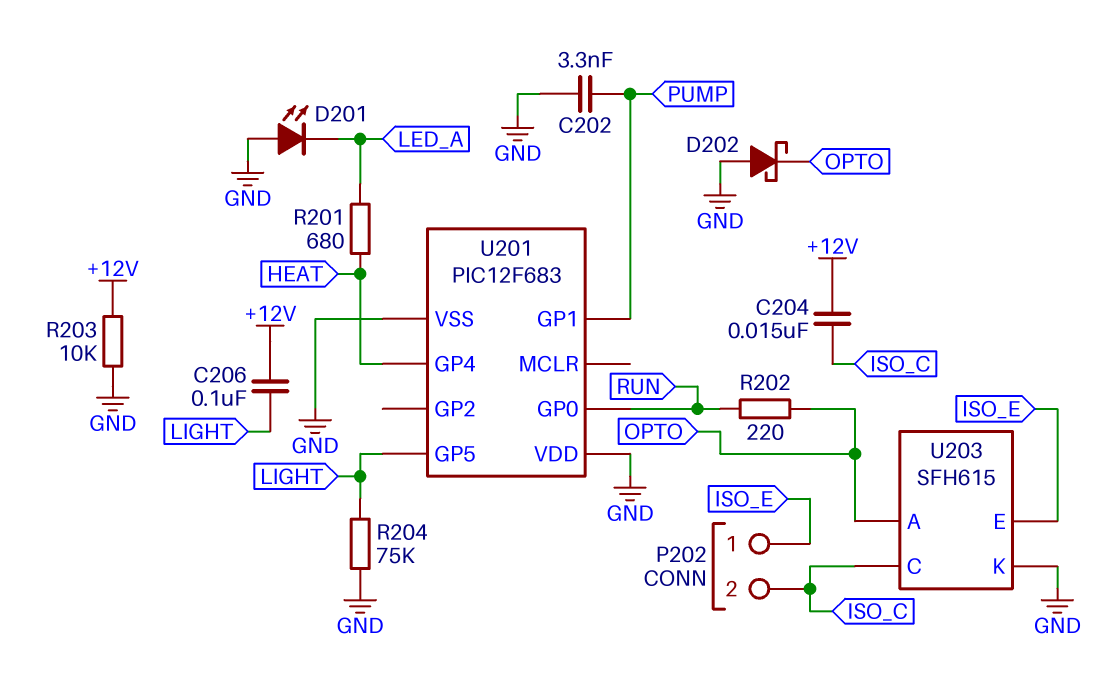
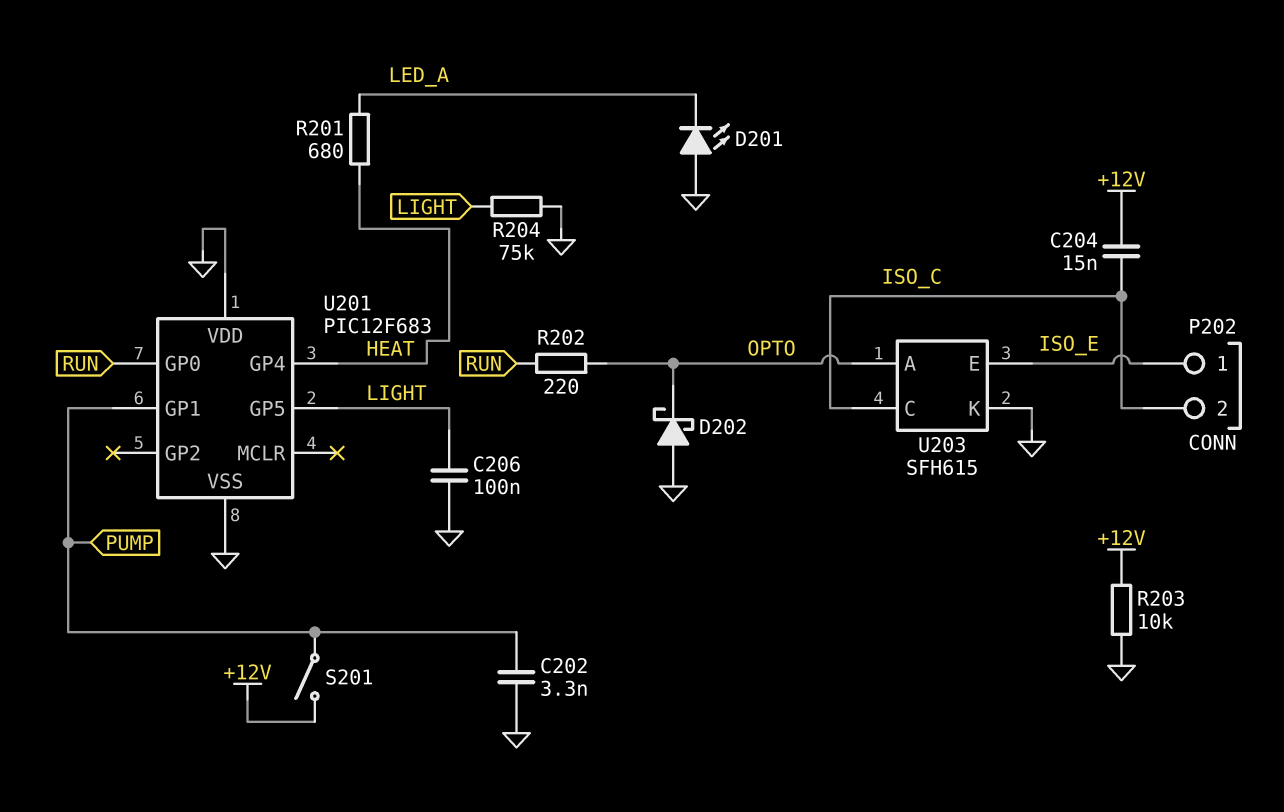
C206: 100nF (+12V, LIGHT) -> 100nF (GND, LIGHT)
S201: none -> switch (+12V, PUMP)

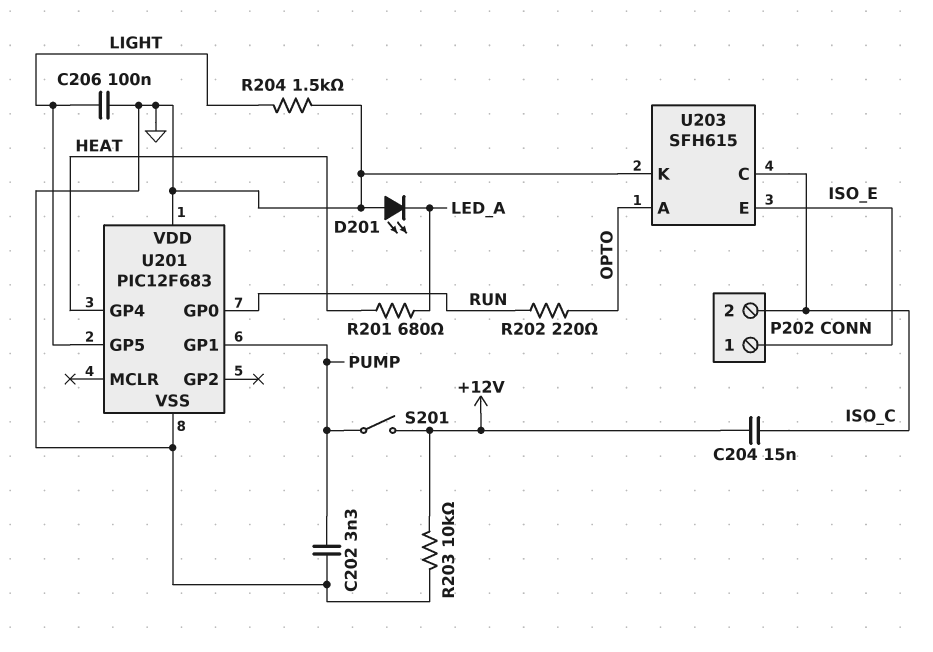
D202: schottky (A GND, K OPTO) -> none
R204: 75k (GND, LIGHT) -> 1.5k (GND, LIGHT)

